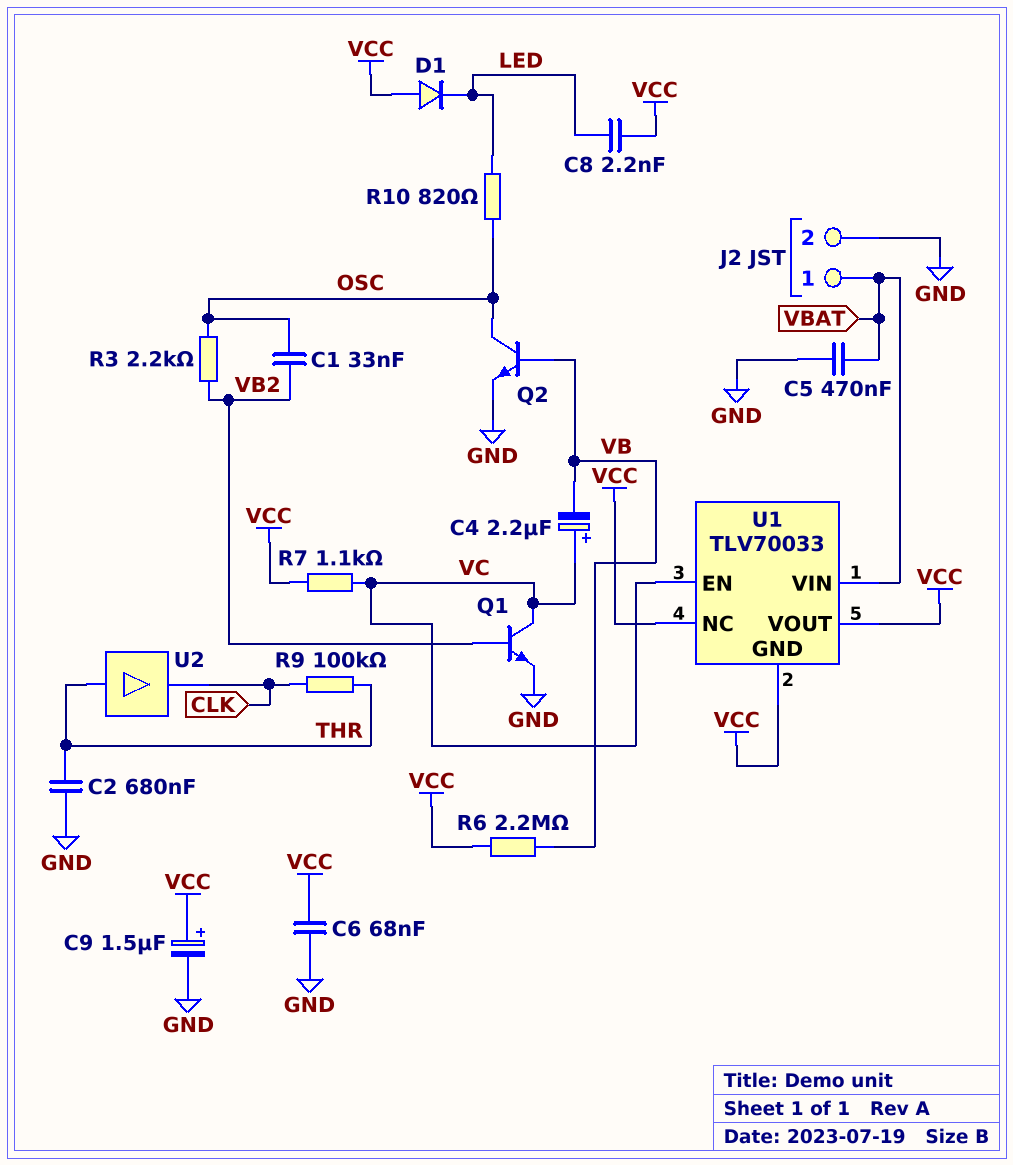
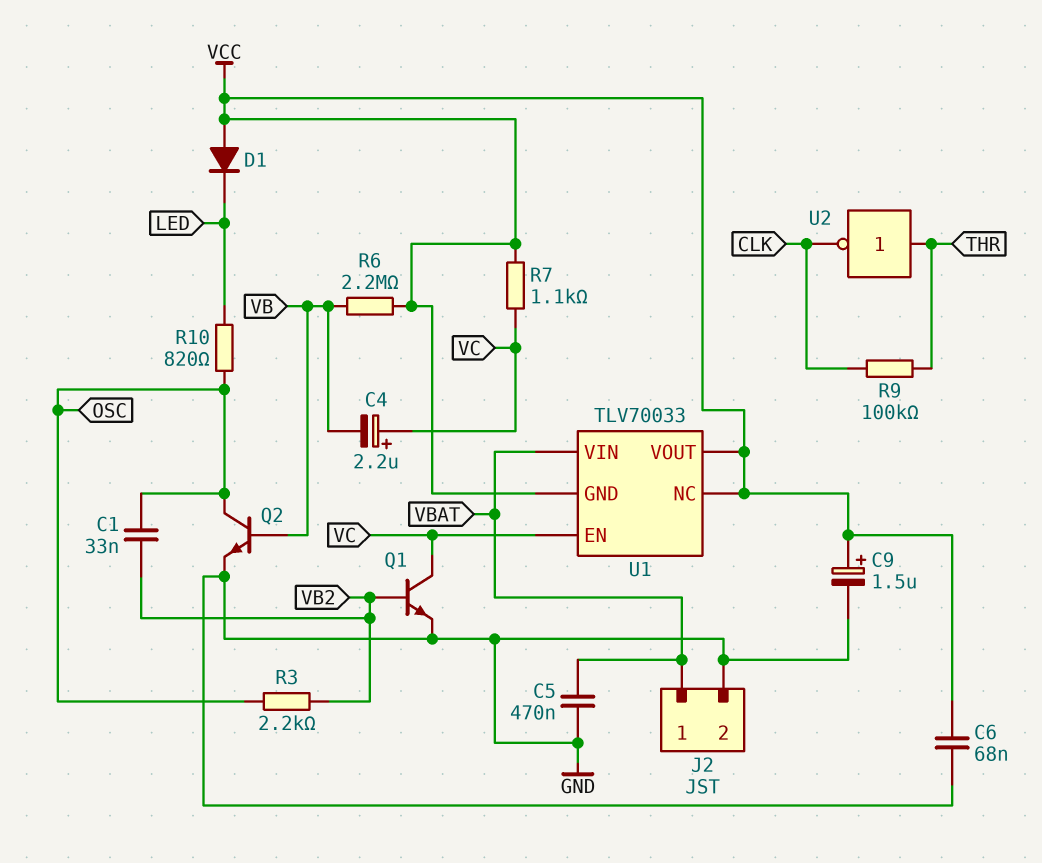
C2: 680nF (GND, THR) -> none
C8: 2.2nF (LED, VCC) -> none
U2: buffer (in THR, out CLK) -> NOT (in THR, out CLK)

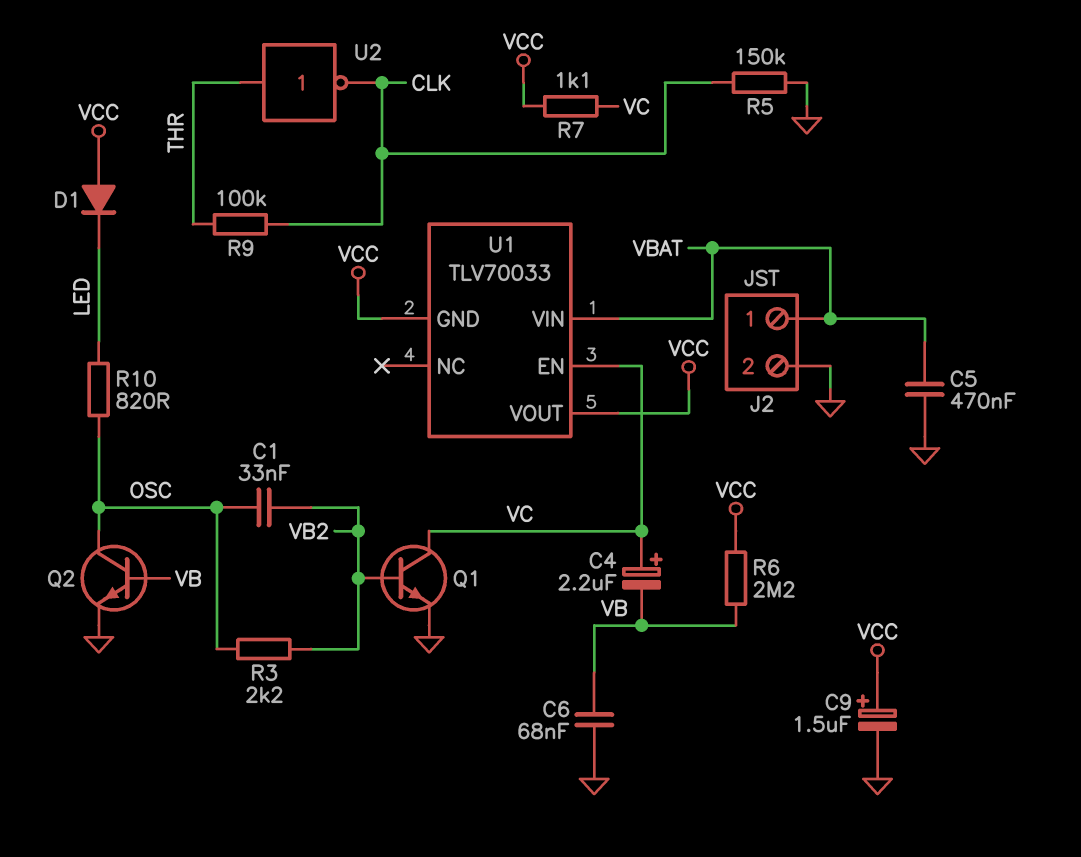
C6: 68nF (GND, VCC) -> 68nF (GND, VB)
R5: none -> 150k (CLK, GND)
U1 pin NC: VCC -> none

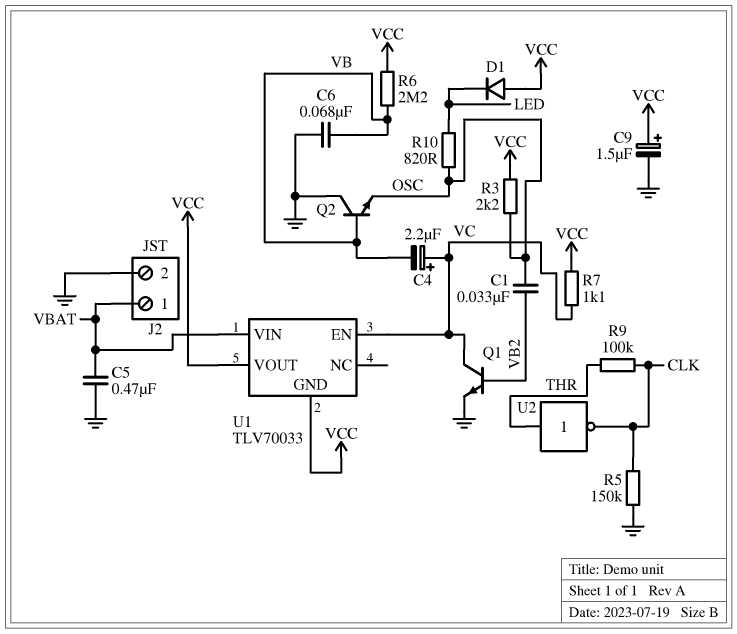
Q2: NPN (B VB, C OSC, E GND) -> NPN (B VB, C GND, E OSC)
R3: 2.2k (OSC, VB2) -> 2.2k (OSC, VCC)

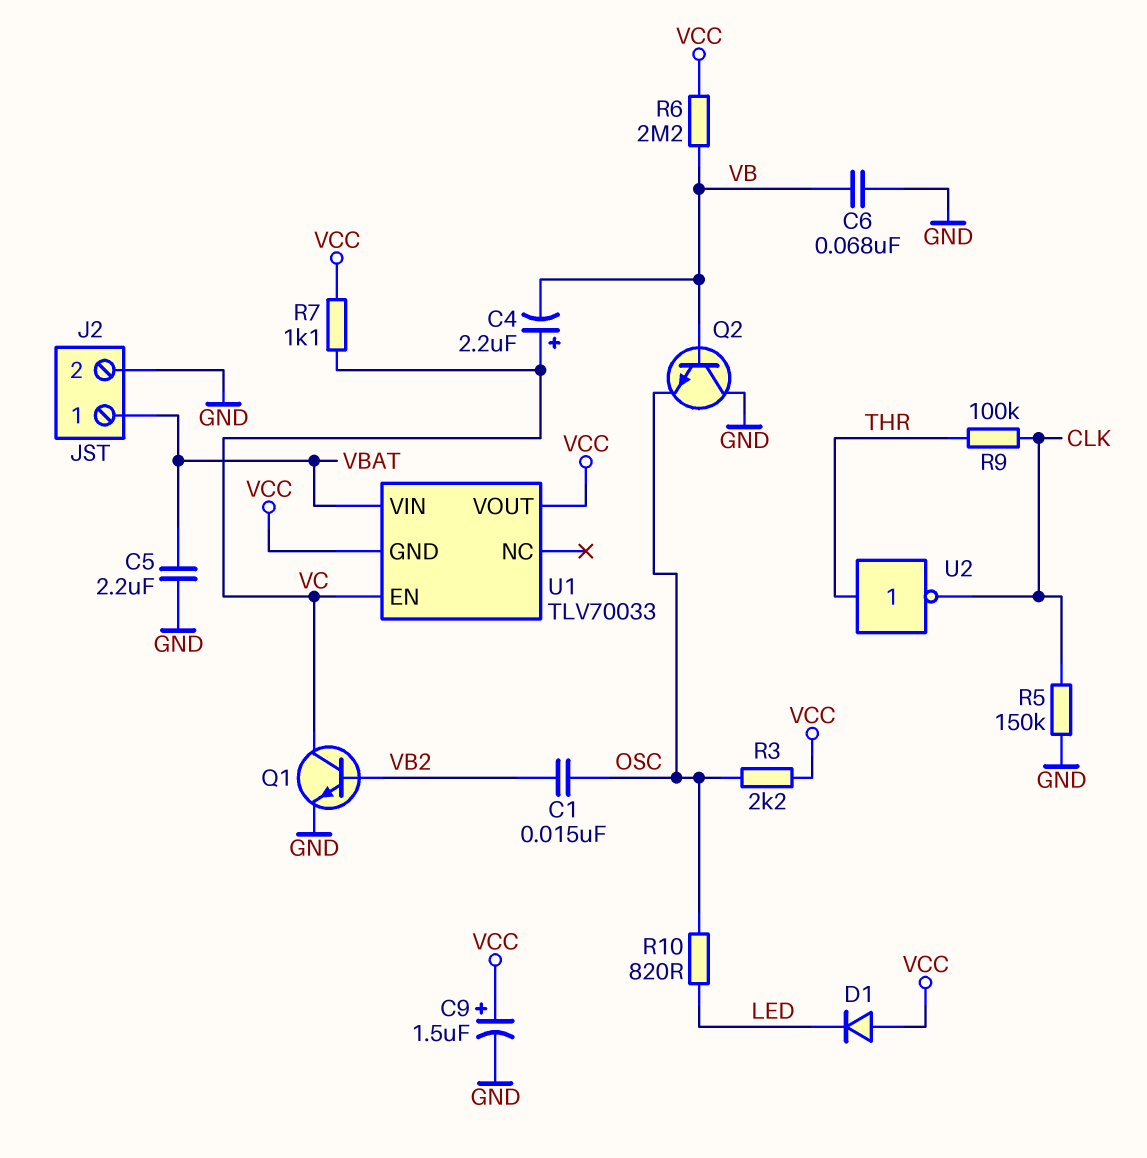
C1: 33nF (OSC, VB2) -> 15nF (OSC, VB2)
C5: 470nF (GND, VBAT) -> 2.2uF (GND, VBAT)

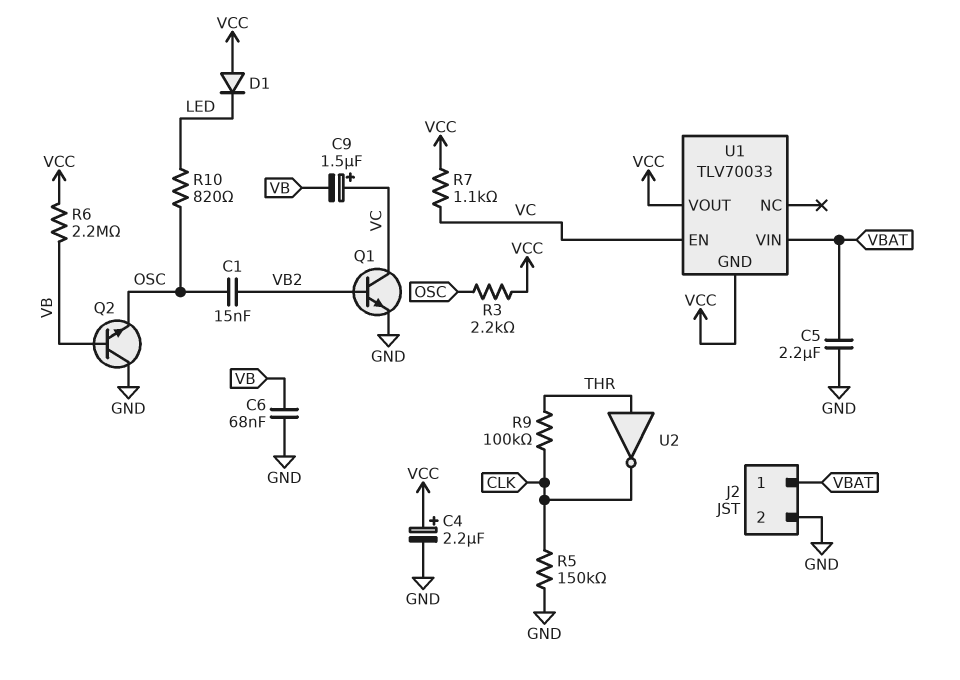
C4: 2.2uF (plus VC, minus VB) -> 2.2uF (plus VCC, minus GND)
C9: 1.5uF (plus VCC, minus GND) -> 1.5uF (plus VC, minus VB)

